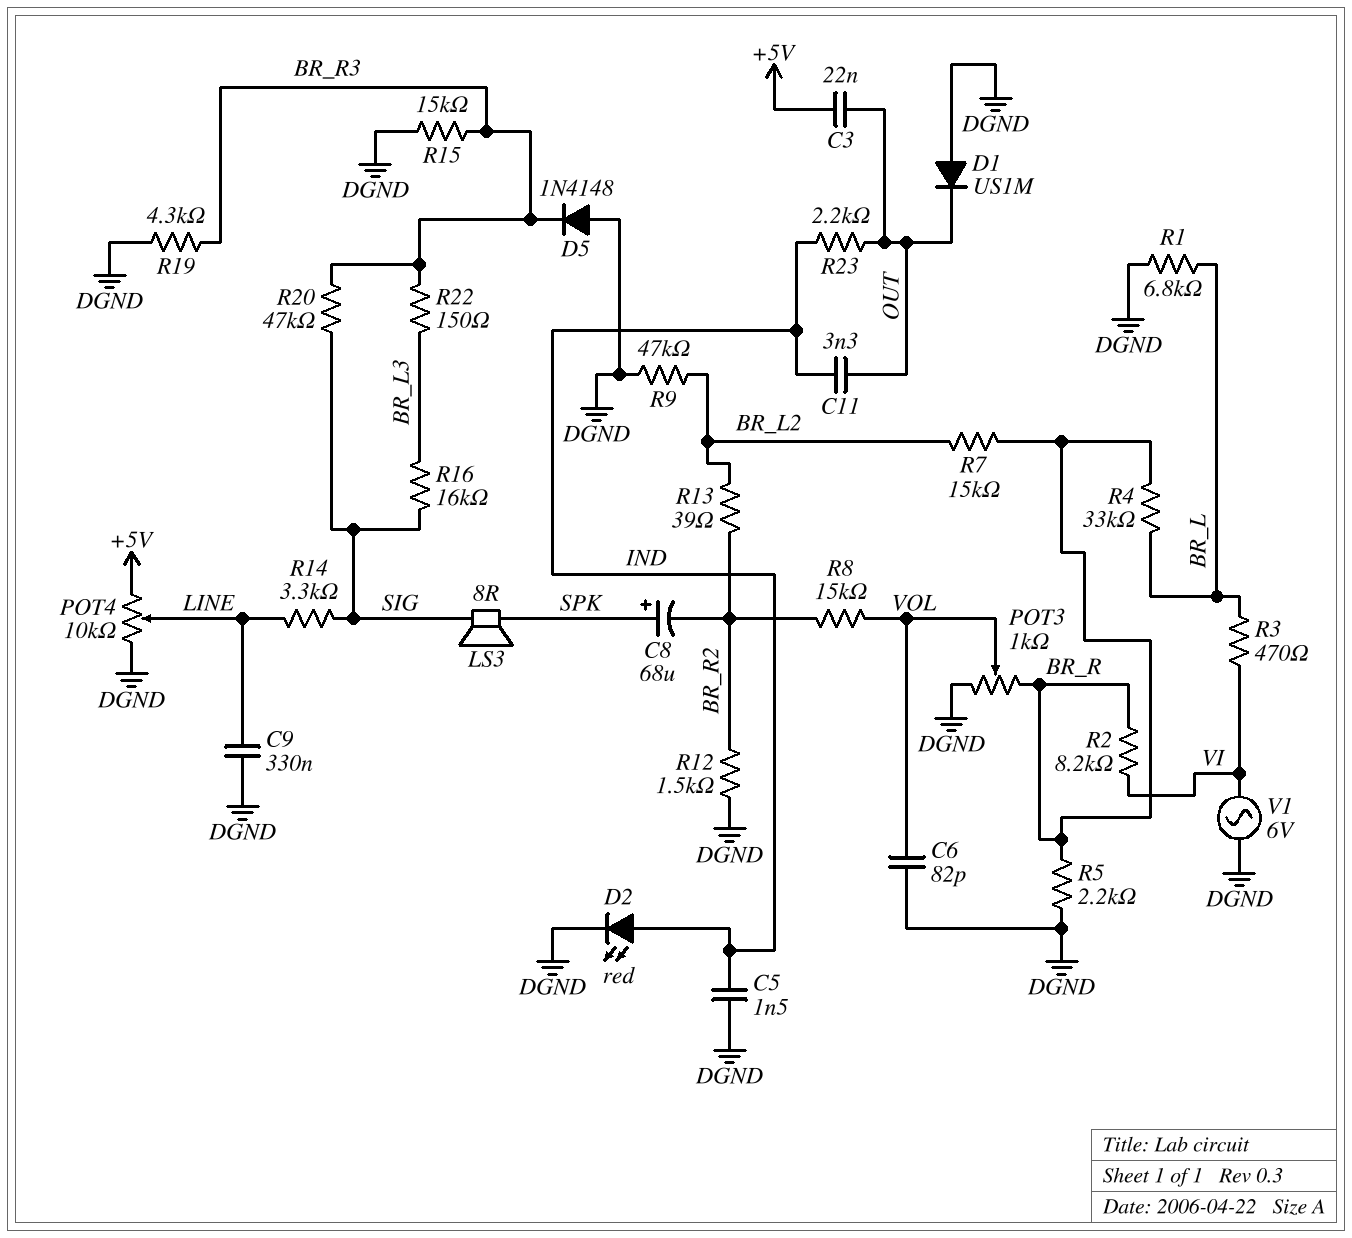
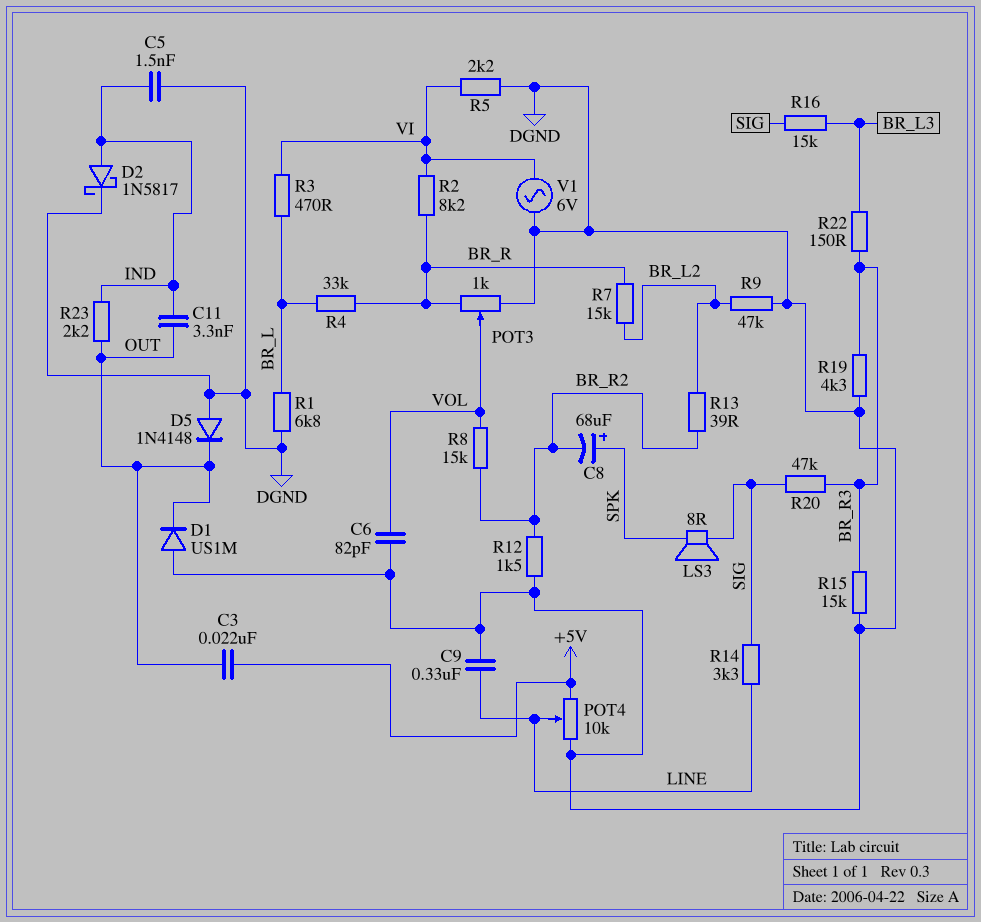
D2: LED red (A IND, K DGND) -> schottky 1N5817 (A IND, K DGND)
D5: diode 1N4148 (A DGND, K BR_R3) -> diode 1N4148 (A DGND, K OUT)
R5: 2.2k (BR_R, DGND) -> 2.2k (DGND, VI)
R16: 16k (BR_L3, SIG) -> 15k (BR_L3, SIG)

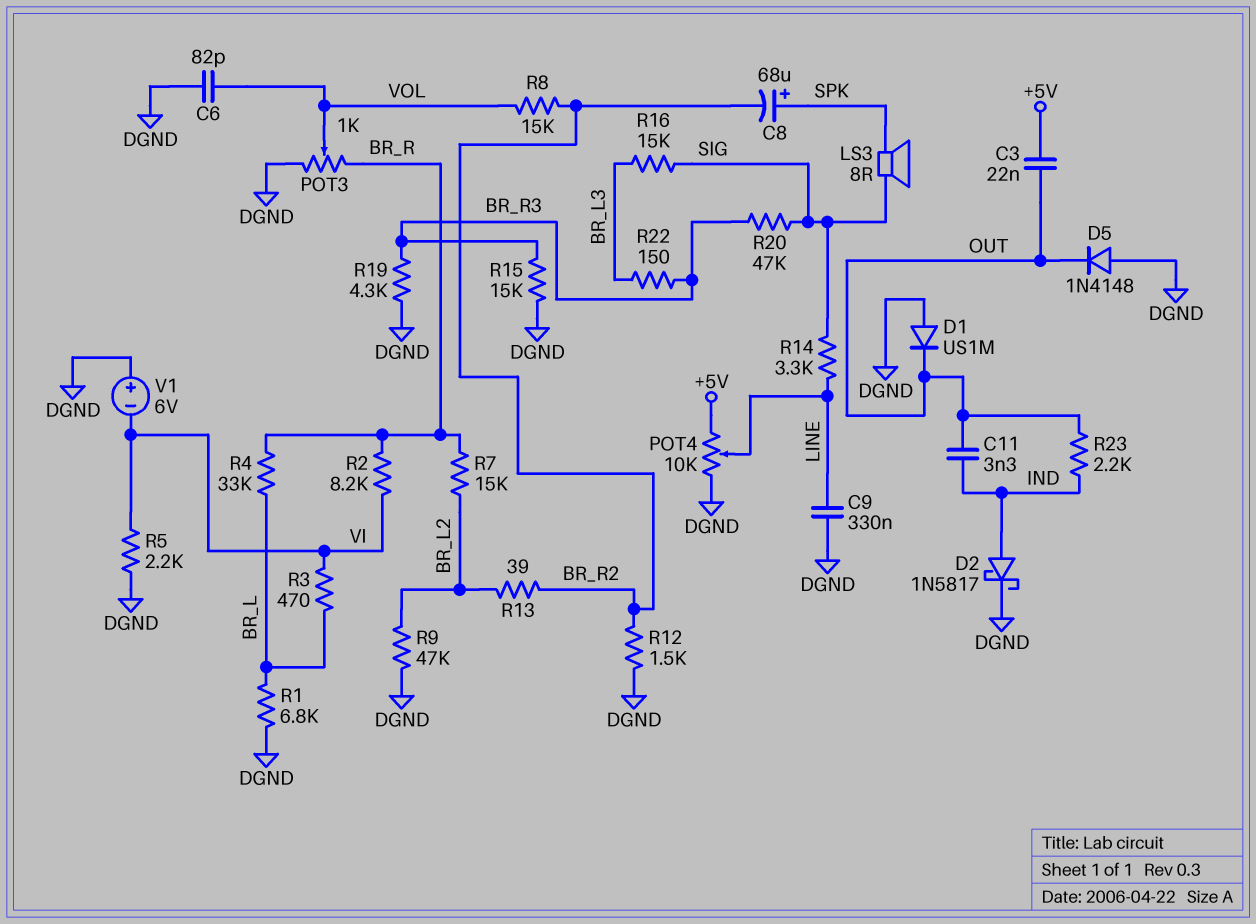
C5: 1.5nF (DGND, IND) -> none
V1: AC 6V (DGND, VI) -> 6V (plus DGND, minus VI)

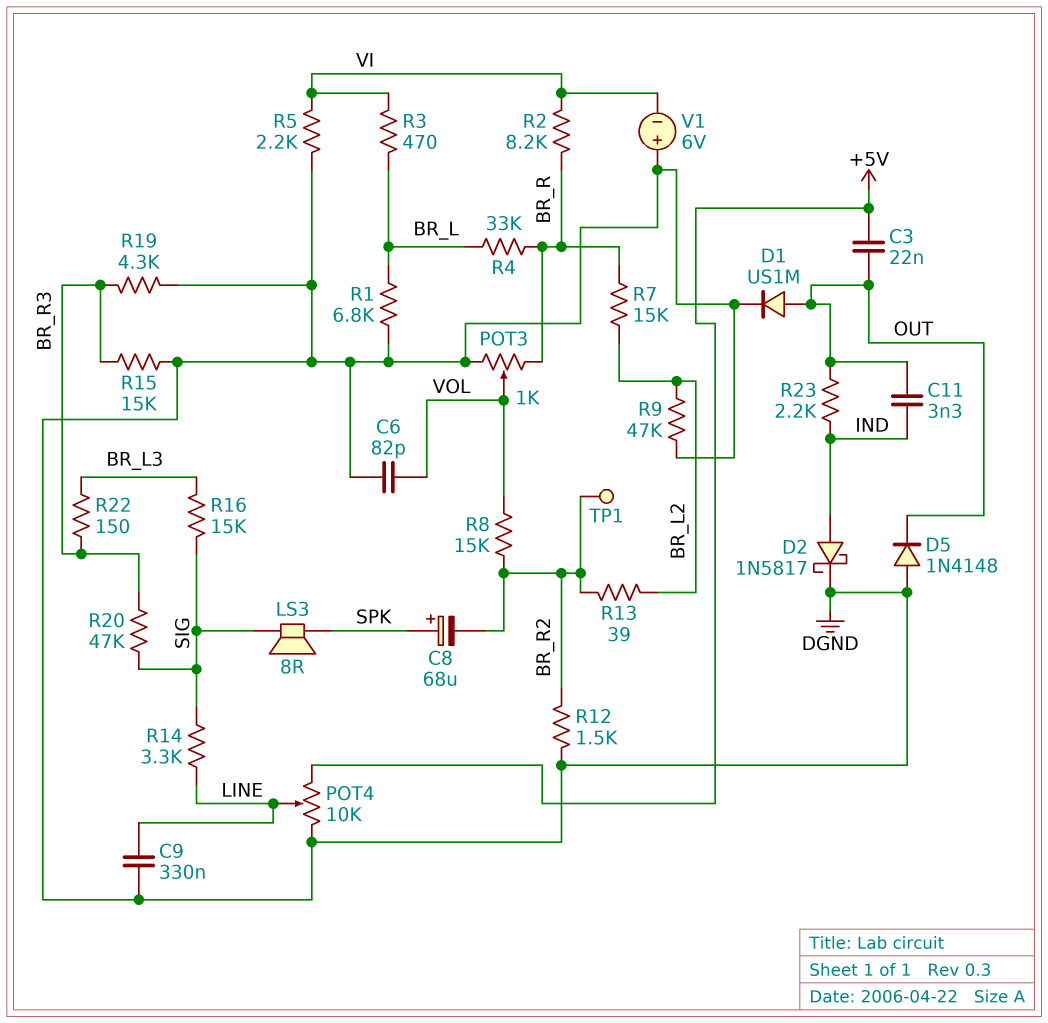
D1: diode US1M (A DGND, K OUT) -> diode US1M (A OUT, K DGND)
TP1: none -> test point (BR_R2)

